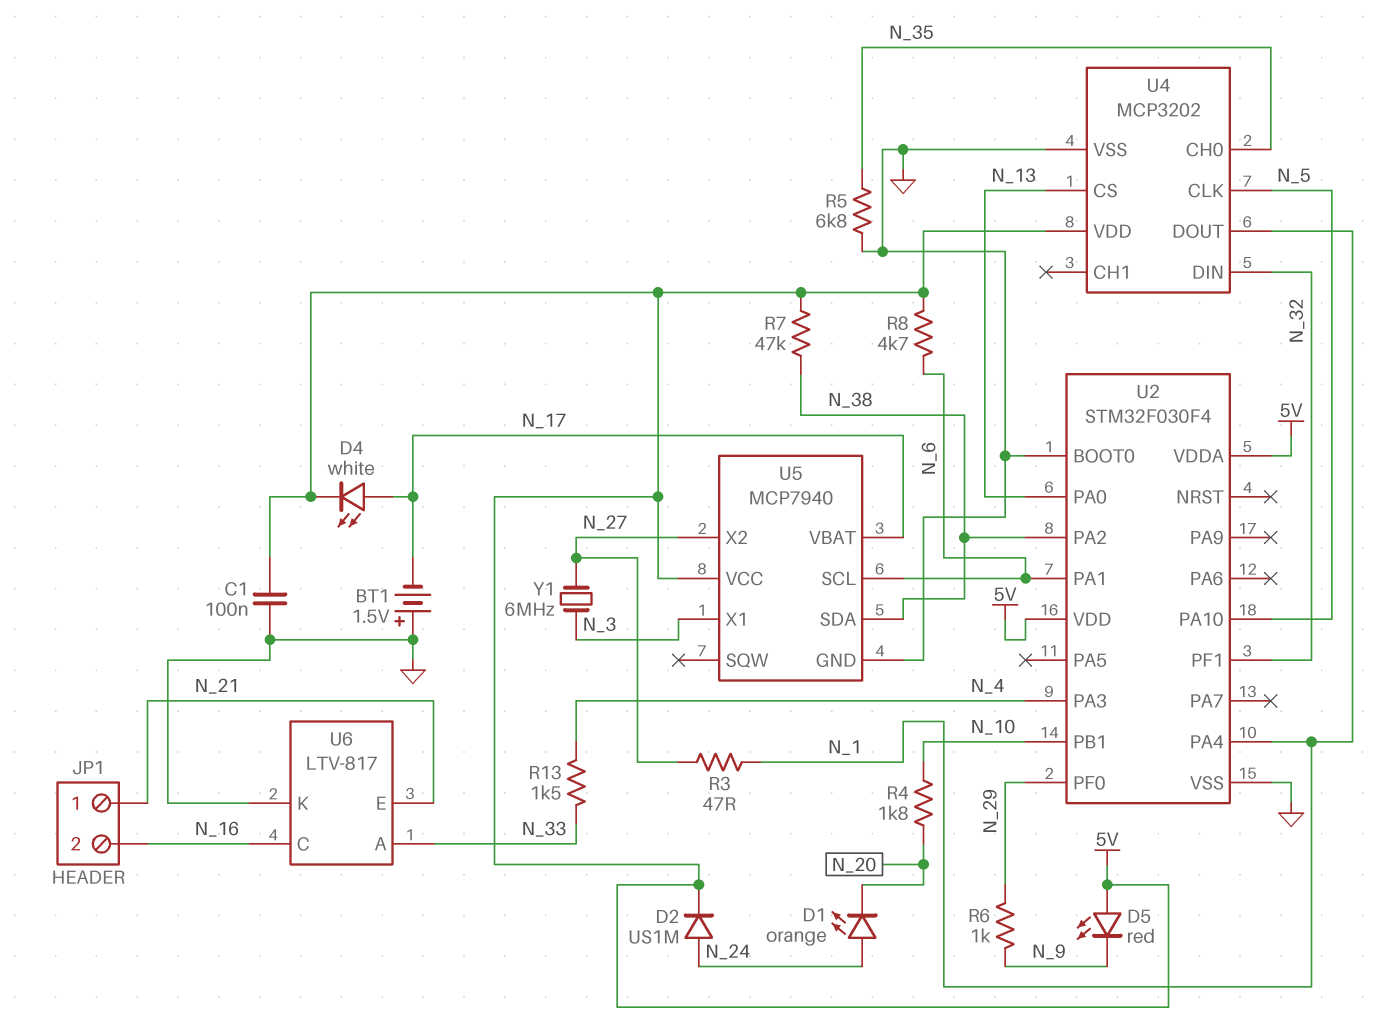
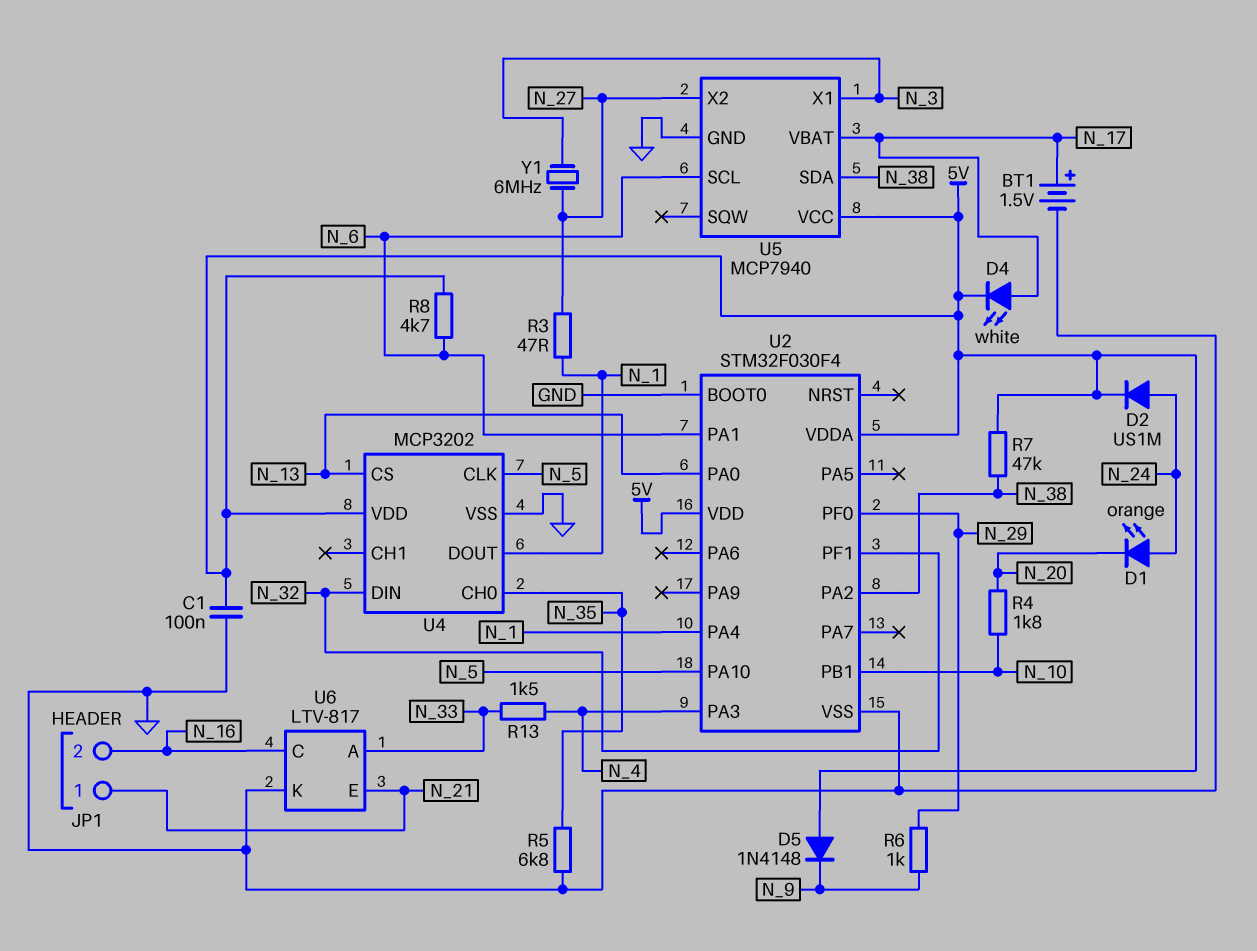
BT1: 1.5V (plus GND, minus N_17) -> 1.5V (plus N_17, minus GND)
D5: LED red (A 5V, K N_9) -> diode 1N4148 (A 5V, K N_9)

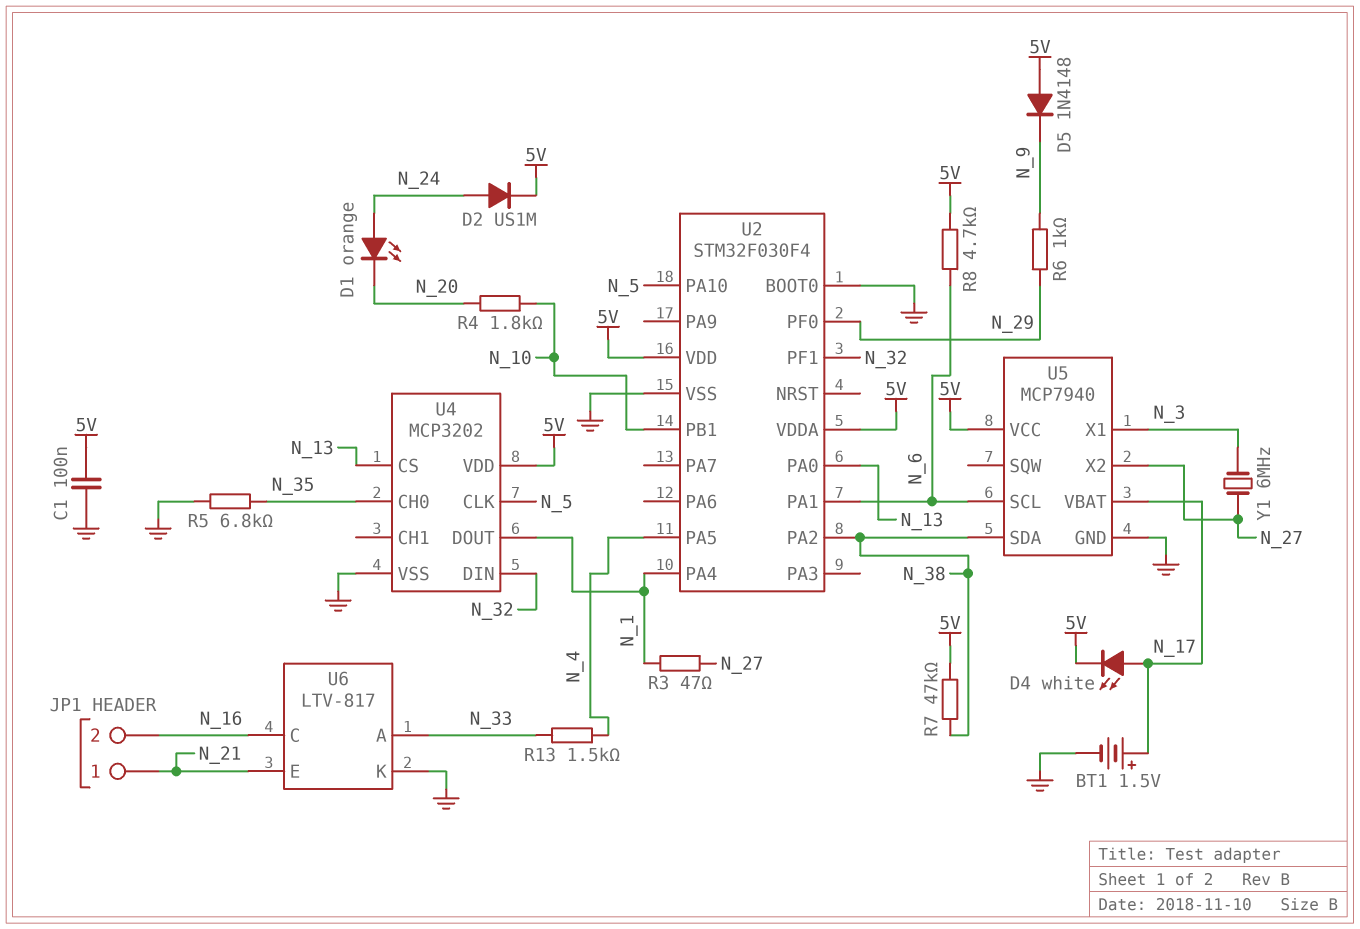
U2 pin PA3: N_4 -> none
U2 pin PA5: none -> N_4

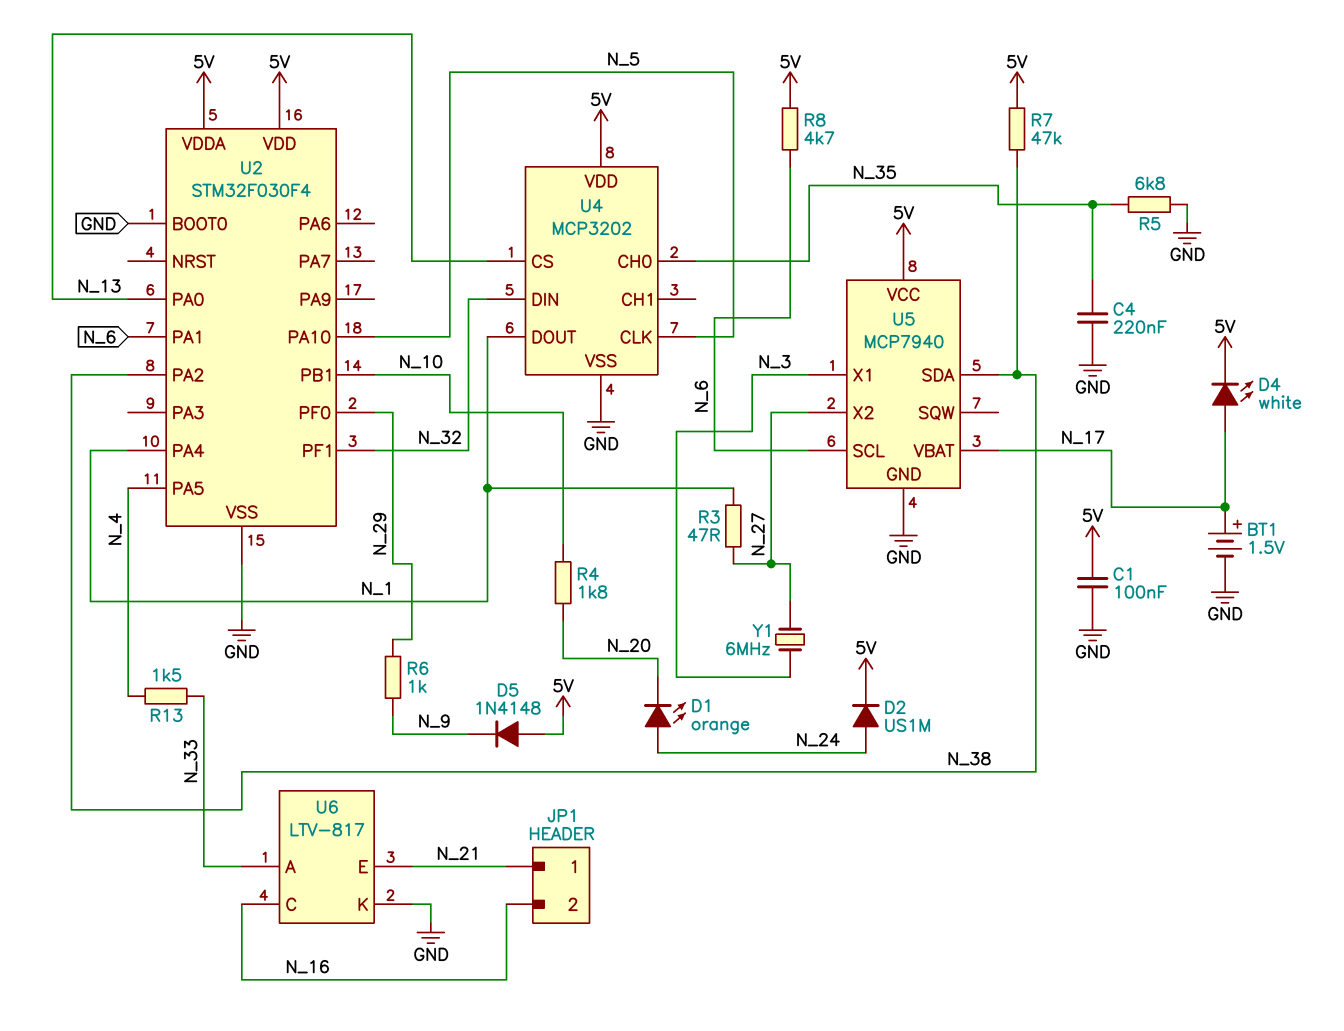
C4: none -> 220nF (GND, N_35)

